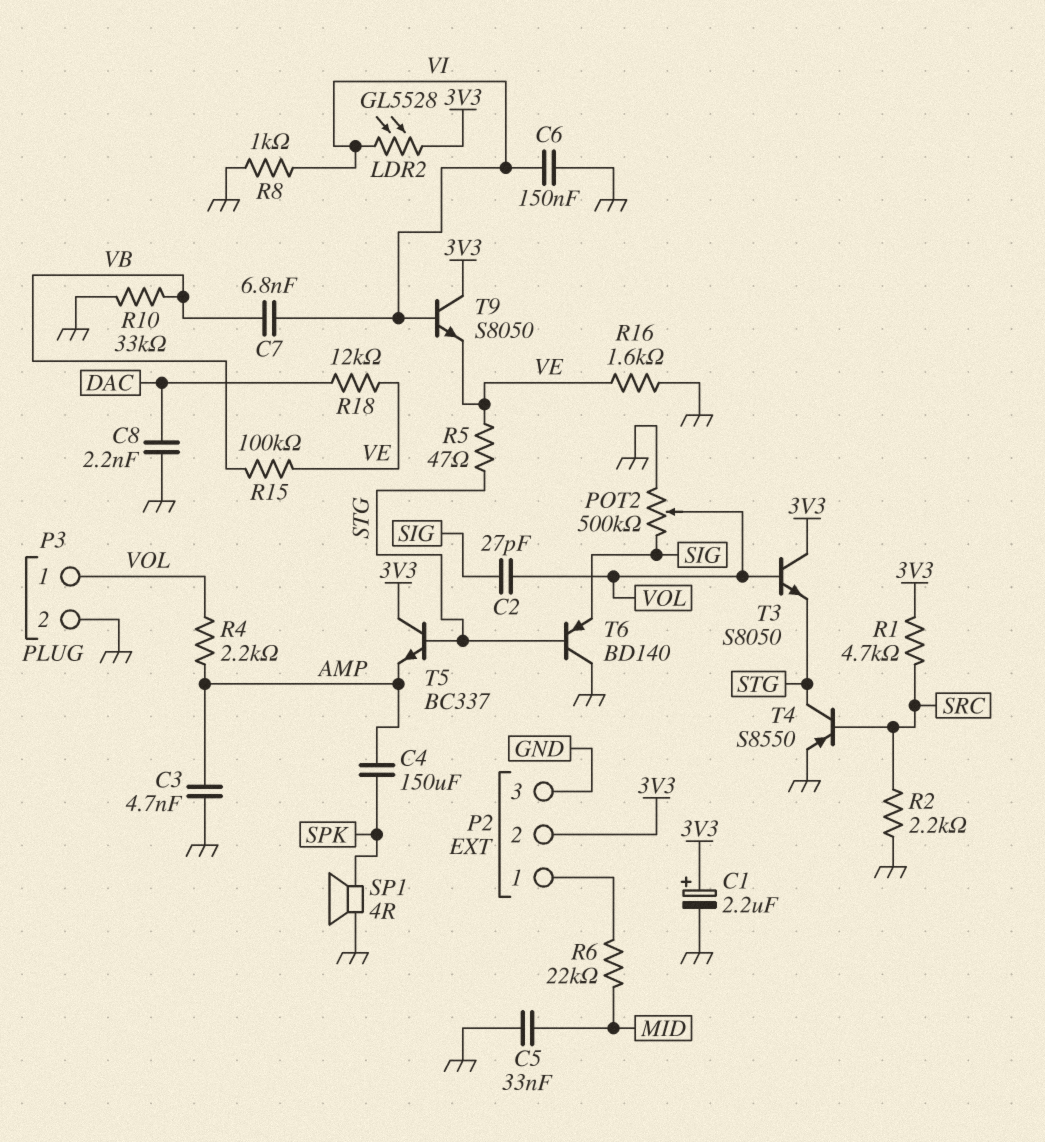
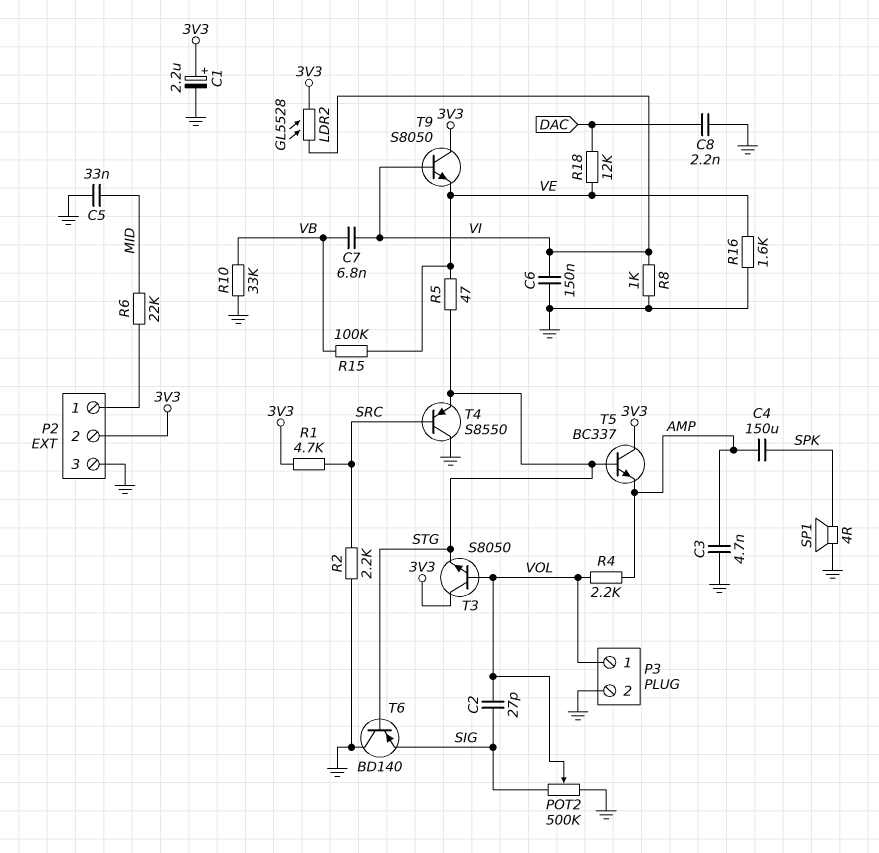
T4: PNP S8550 (B SRC, C STG, E GND) -> PNP S8550 (B SRC, C GND, E STG)

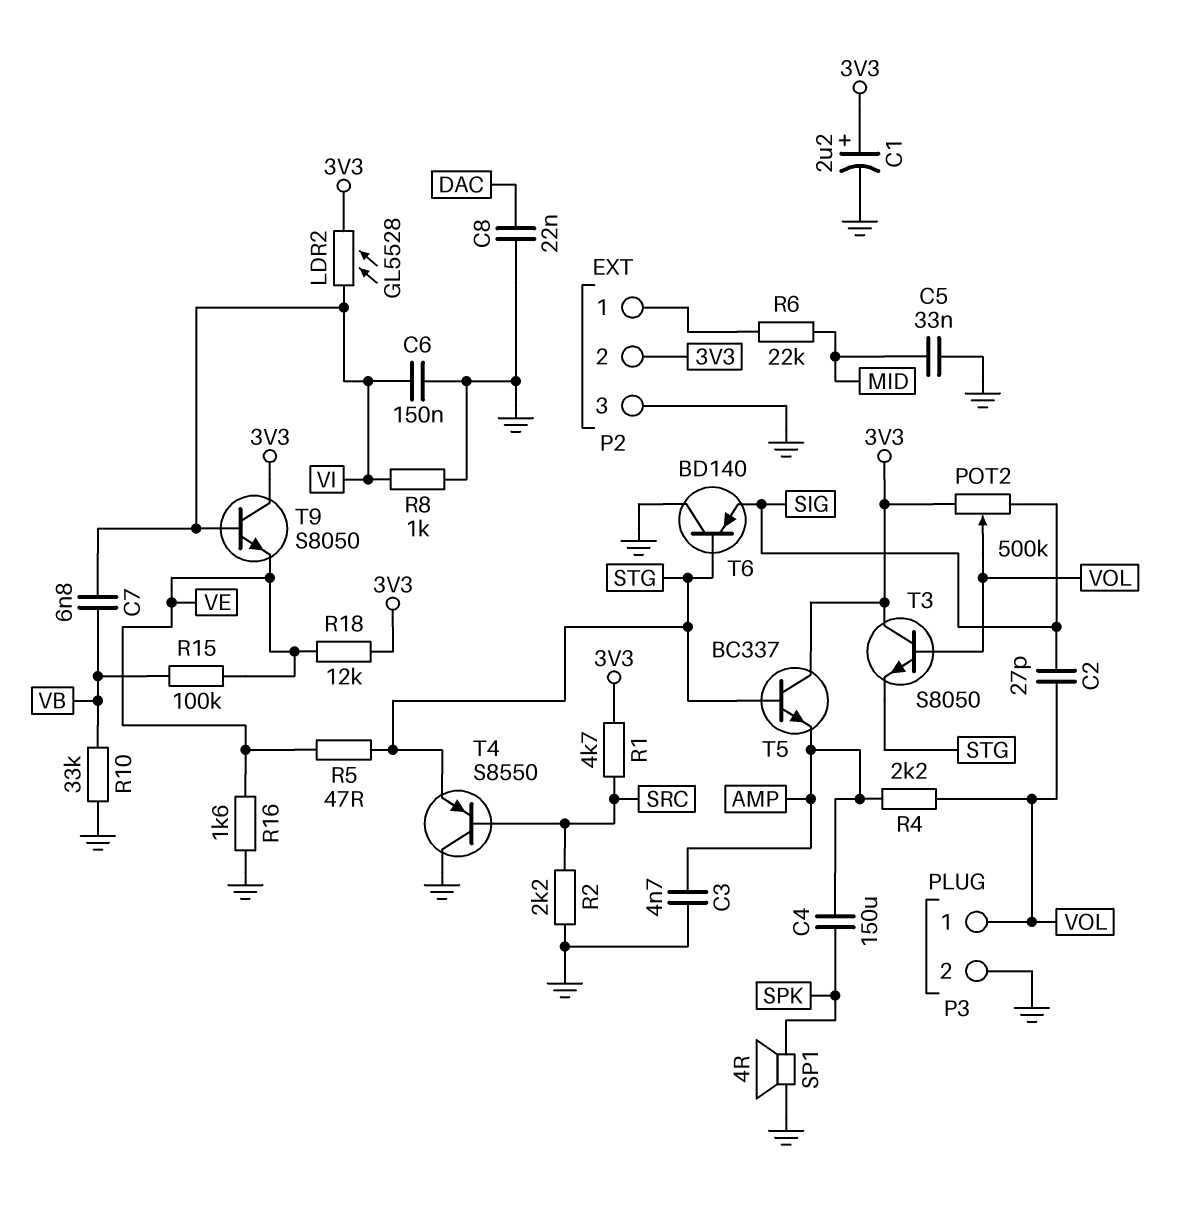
C8: 2.2nF (DAC, GND) -> 22nF (DAC, GND)
POT2: 500k (GND, SIG, wiper VOL) -> 500k (3V3, SIG, wiper VOL)
R18: 12k (DAC, VE) -> 12k (3V3, VE)

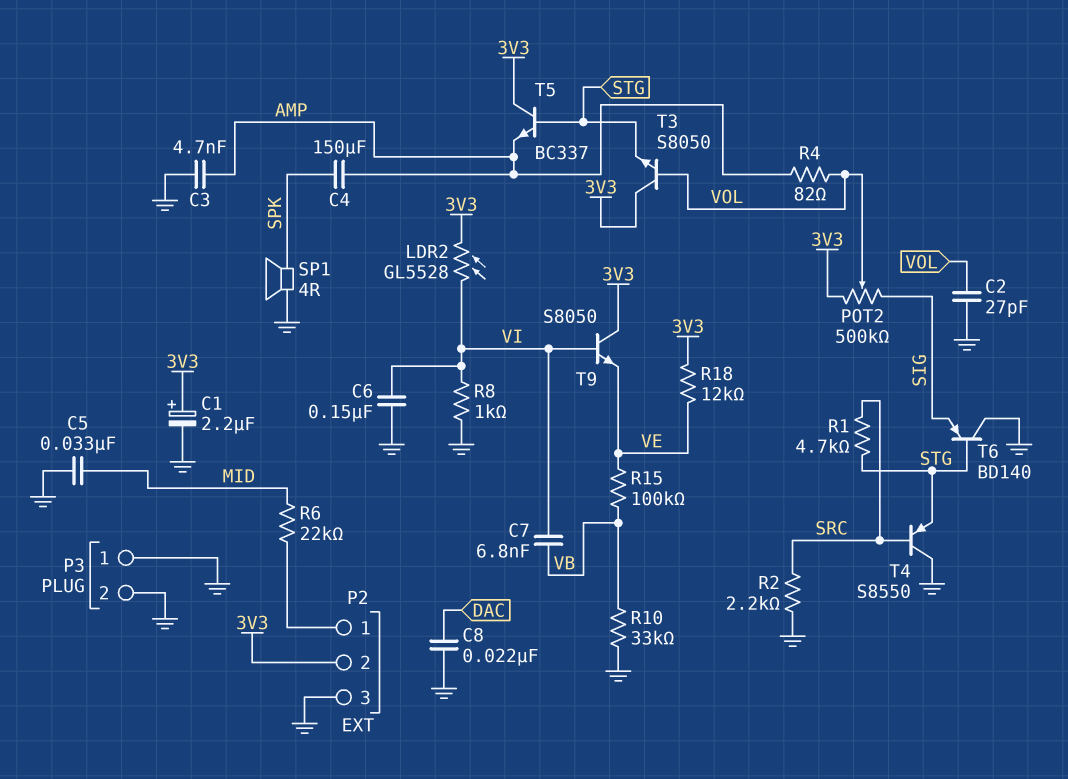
C2: 27pF (SIG, VOL) -> 27pF (GND, VOL)
P3 pin 1: VOL -> GND
R1: 4.7k (3V3, SRC) -> 4.7k (SRC, STG)
R4: 2.2k (AMP, VOL) -> 82 (AMP, VOL)
R5: 47 (STG, VE) -> none
R16: 1.6k (GND, VE) -> none

